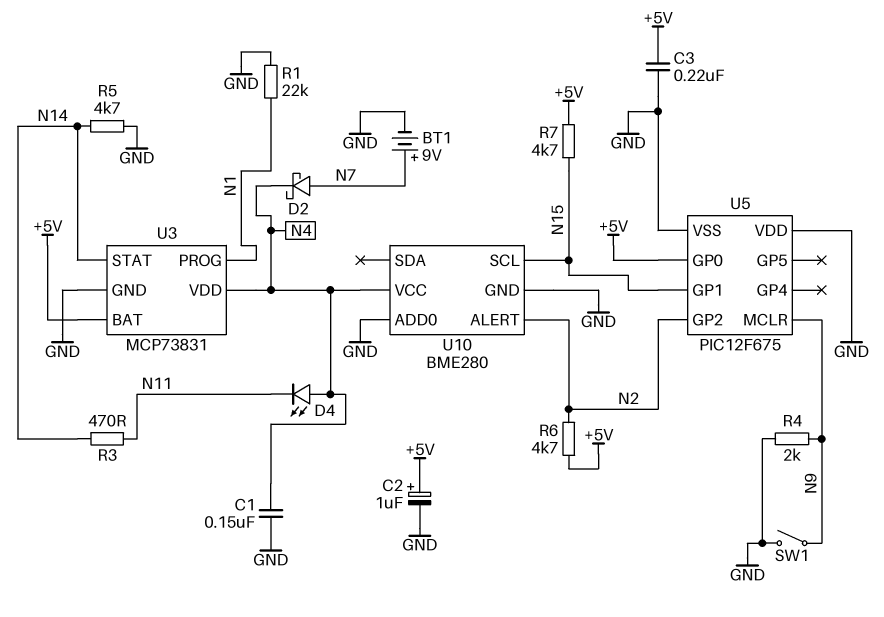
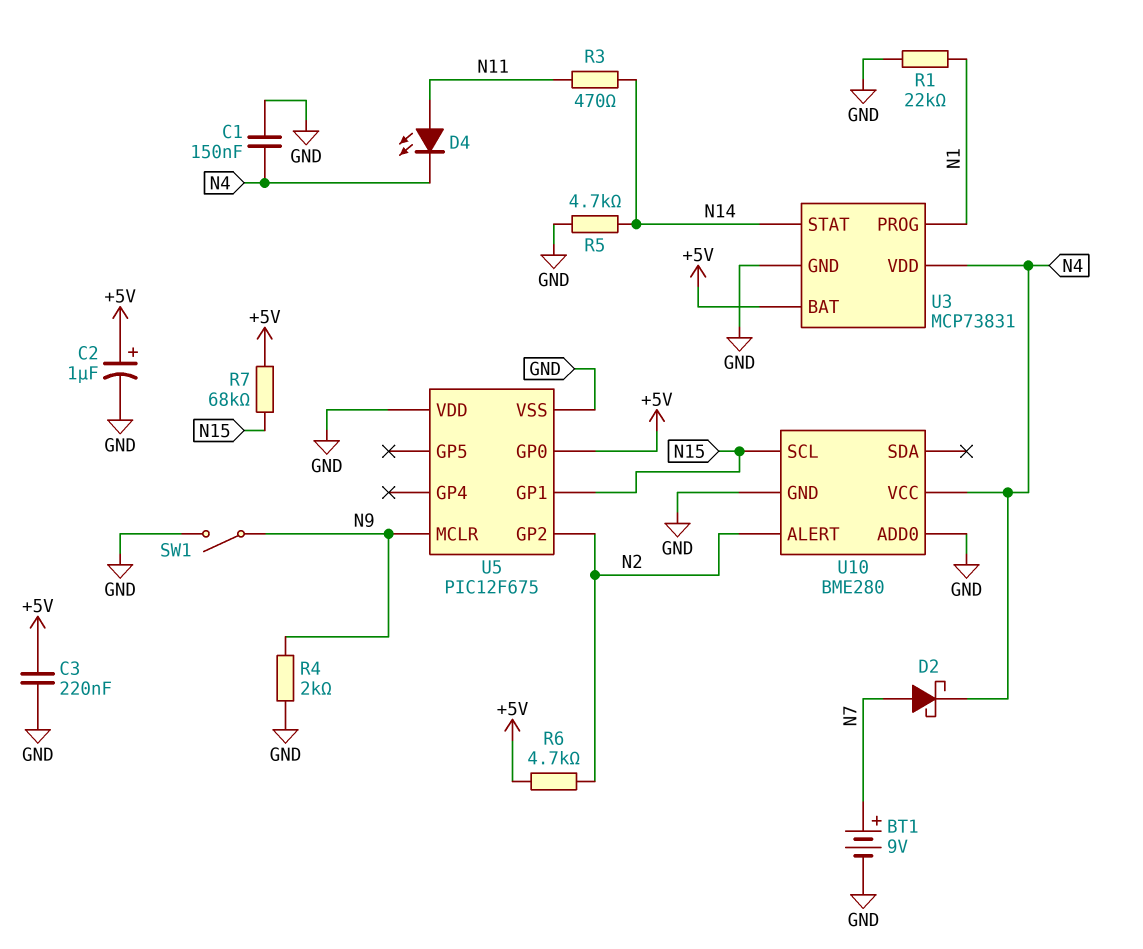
D4: LED (A N4, K N11) -> LED (A N11, K N4)
R7: 4.7k (+5V, N15) -> 68k (+5V, N15)

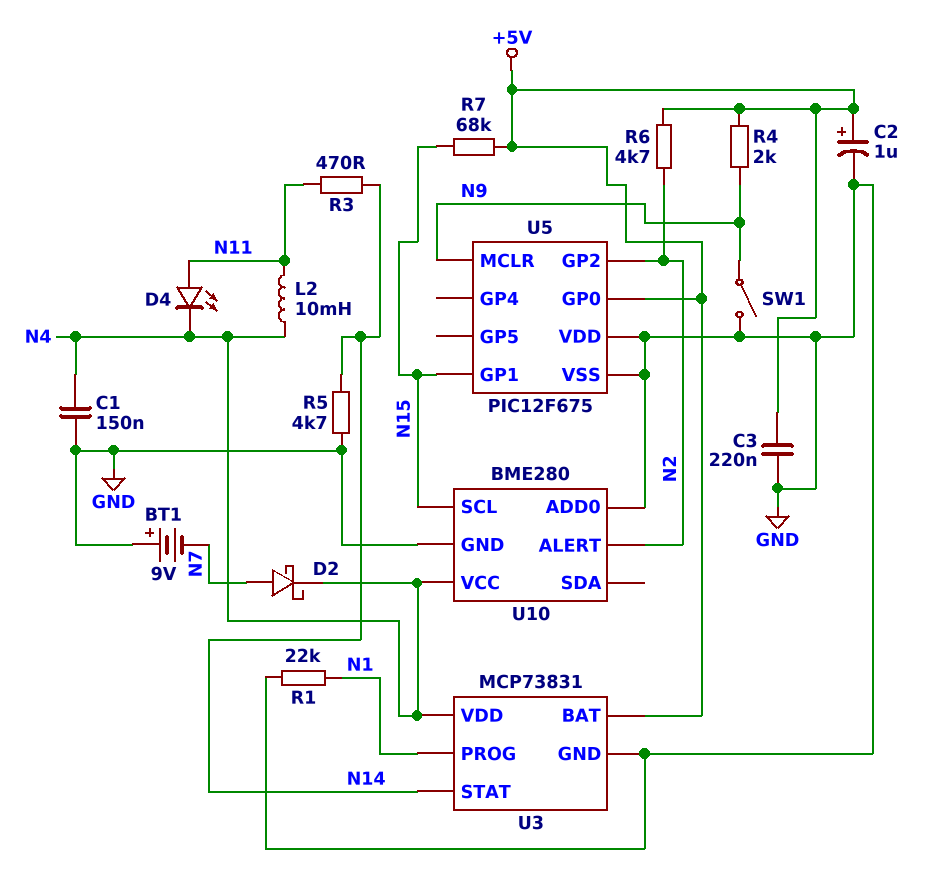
BT1: 9V (plus N7, minus GND) -> 9V (plus GND, minus N7)
L2: none -> 10mH (N4, N11)
R4: 2k (GND, N9) -> 2k (+5V, N9)

